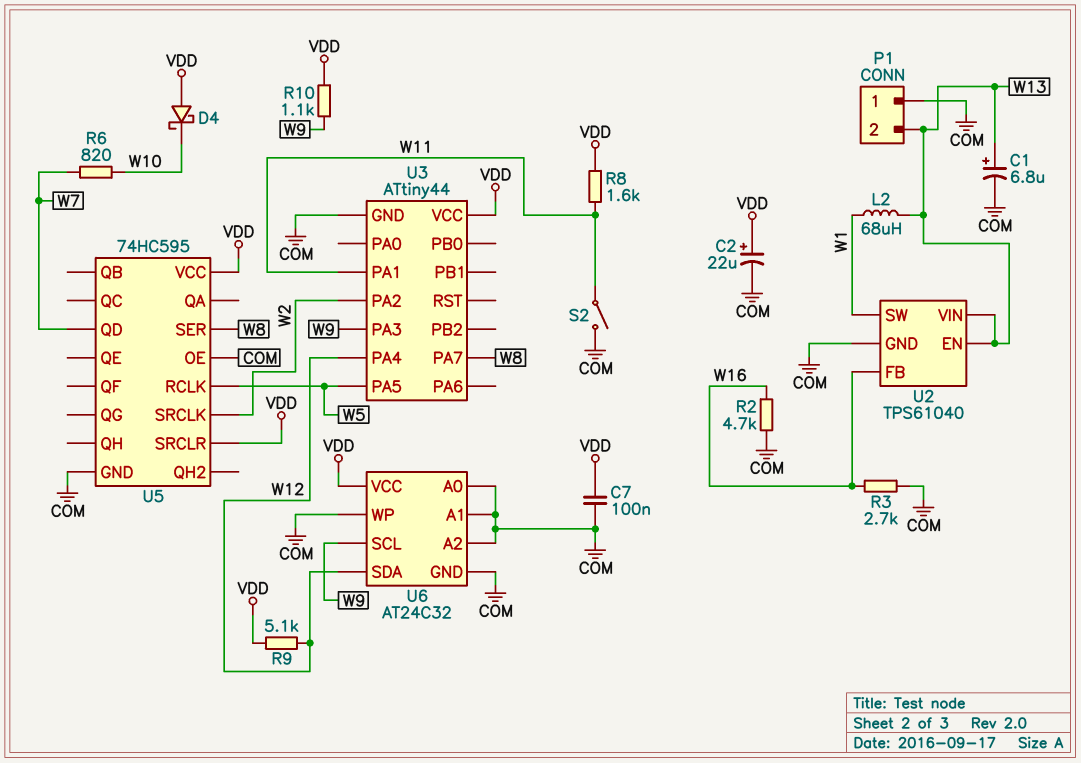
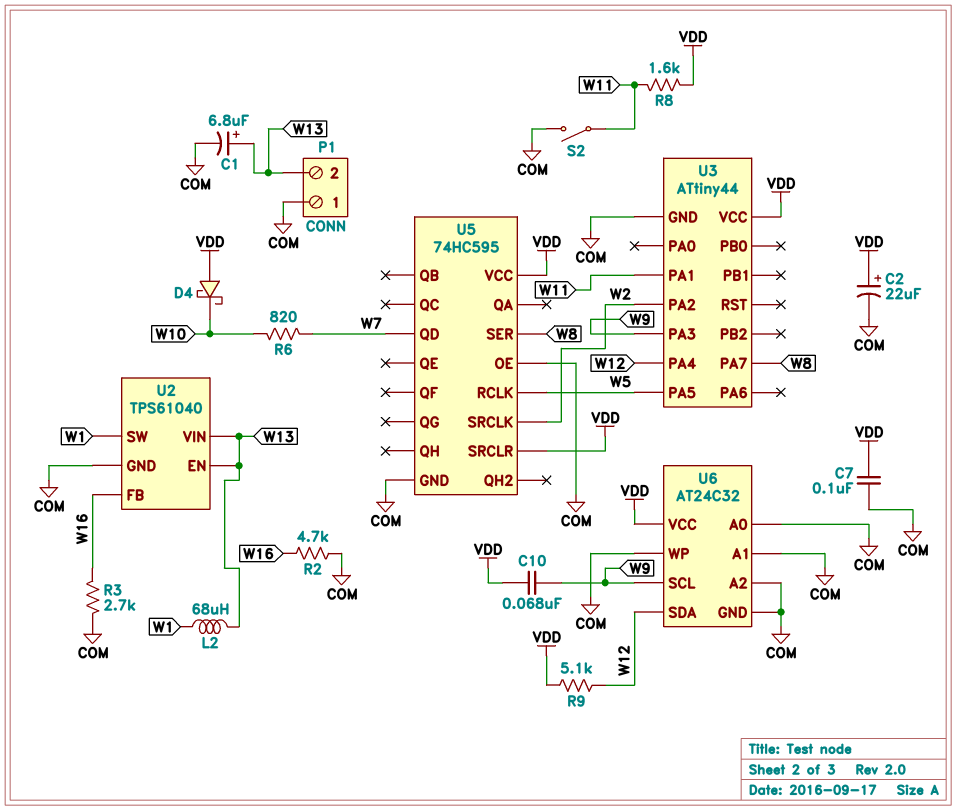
C10: none -> 68nF (VDD, W9)
R10: 1.1k (VDD, W9) -> none

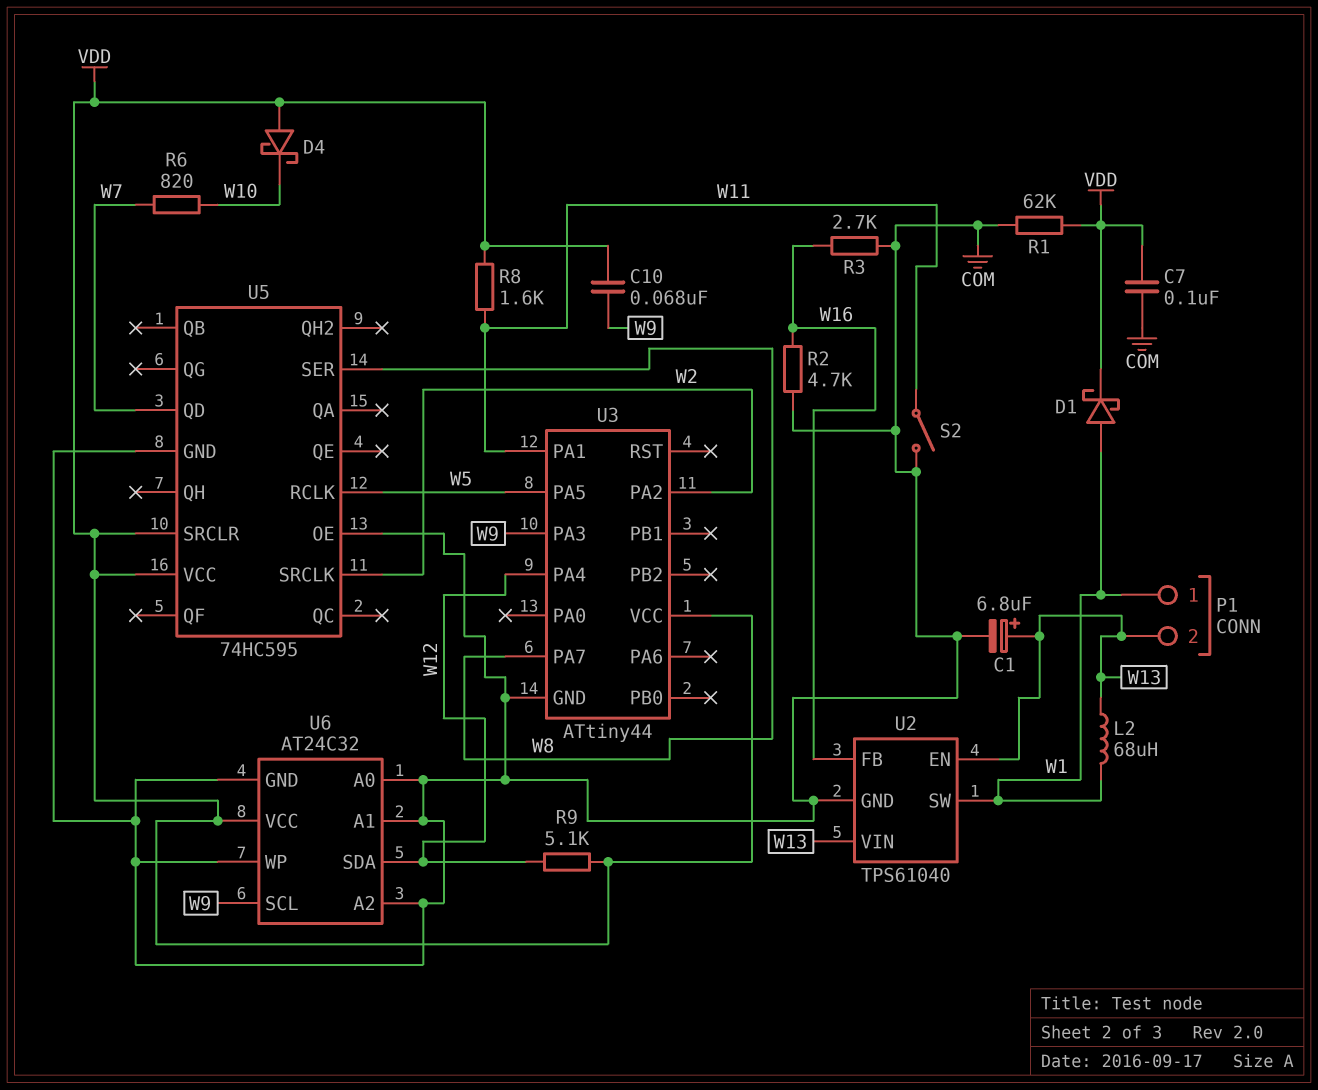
C2: 22uF (plus VDD, minus COM) -> none
D1: none -> schottky (A W1, K VDD)
P1 pin 1: COM -> W1
R1: none -> 62k (COM, VDD)

